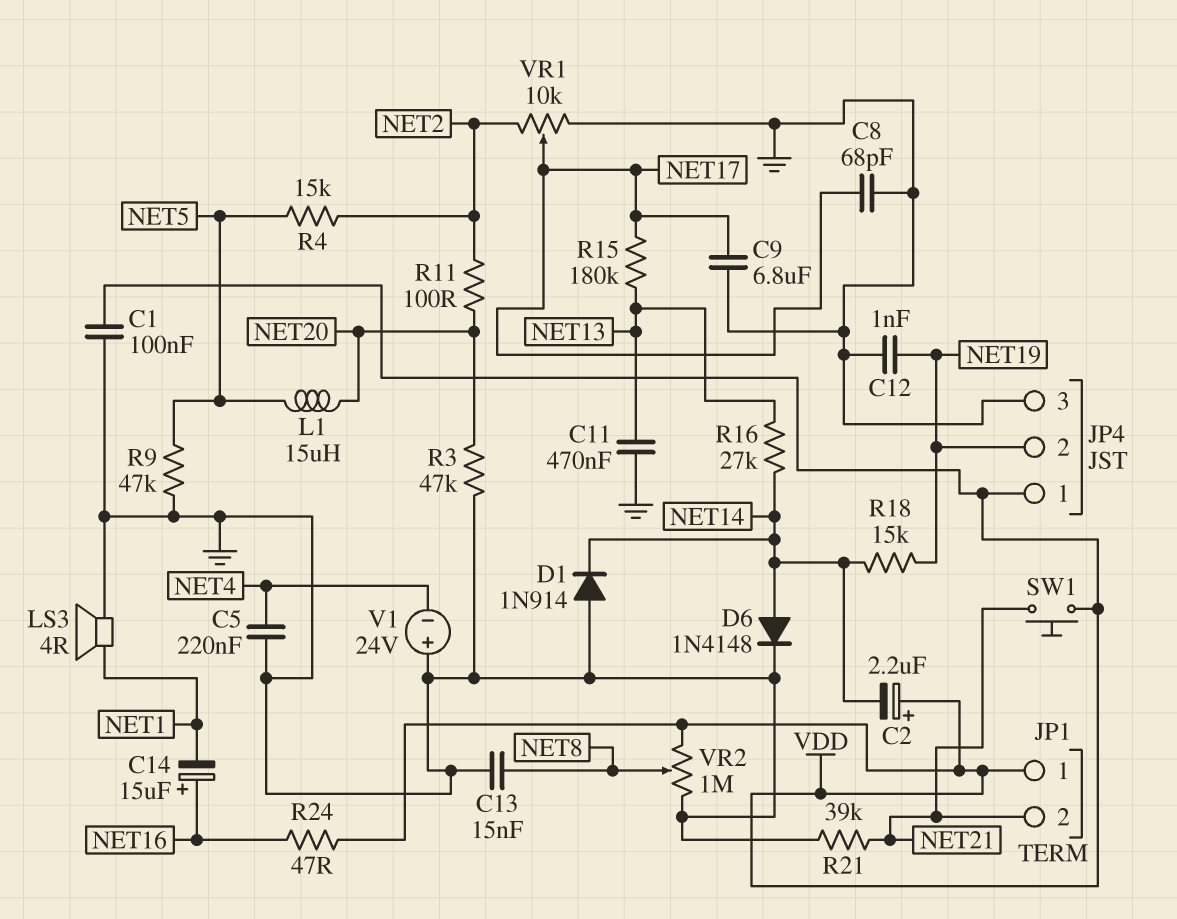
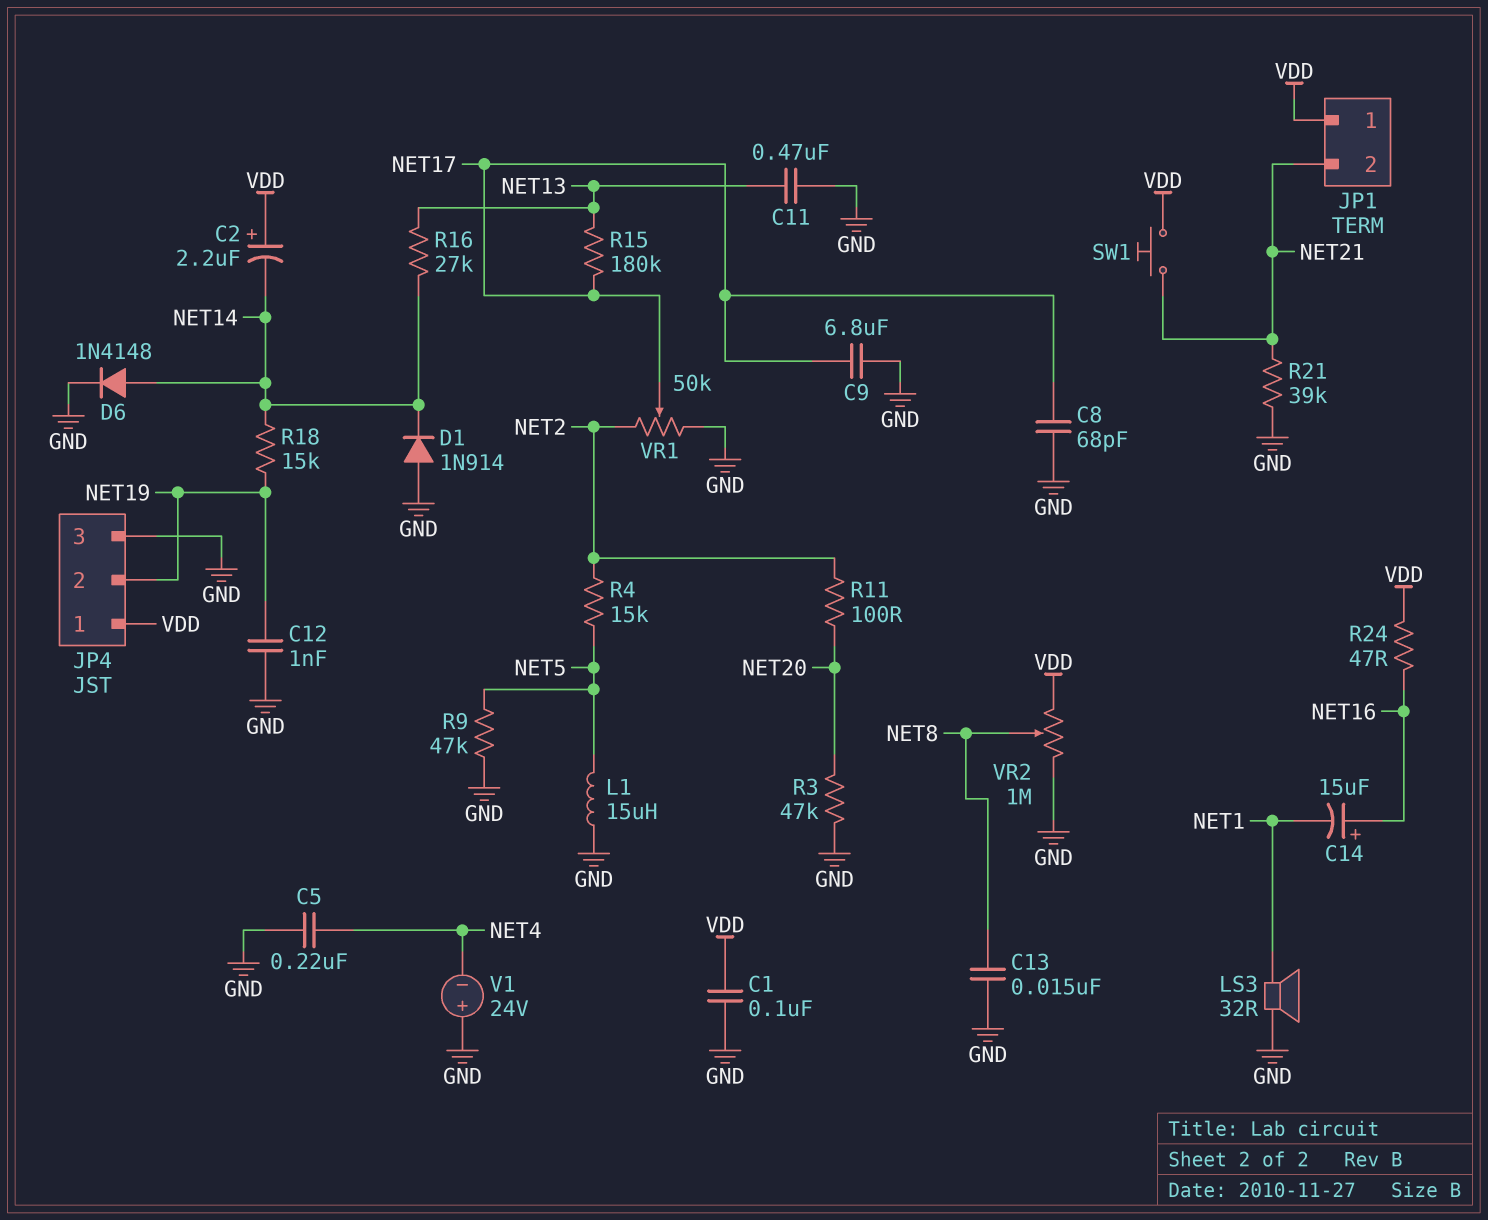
L1: 15uH (NET5, NET20) -> 15uH (GND, NET5)
LS3: speaker 4R (GND, NET1) -> speaker 32R (GND, NET1)
VR1: 10k (GND, NET2, wiper NET17) -> 50k (GND, NET2, wiper NET17)

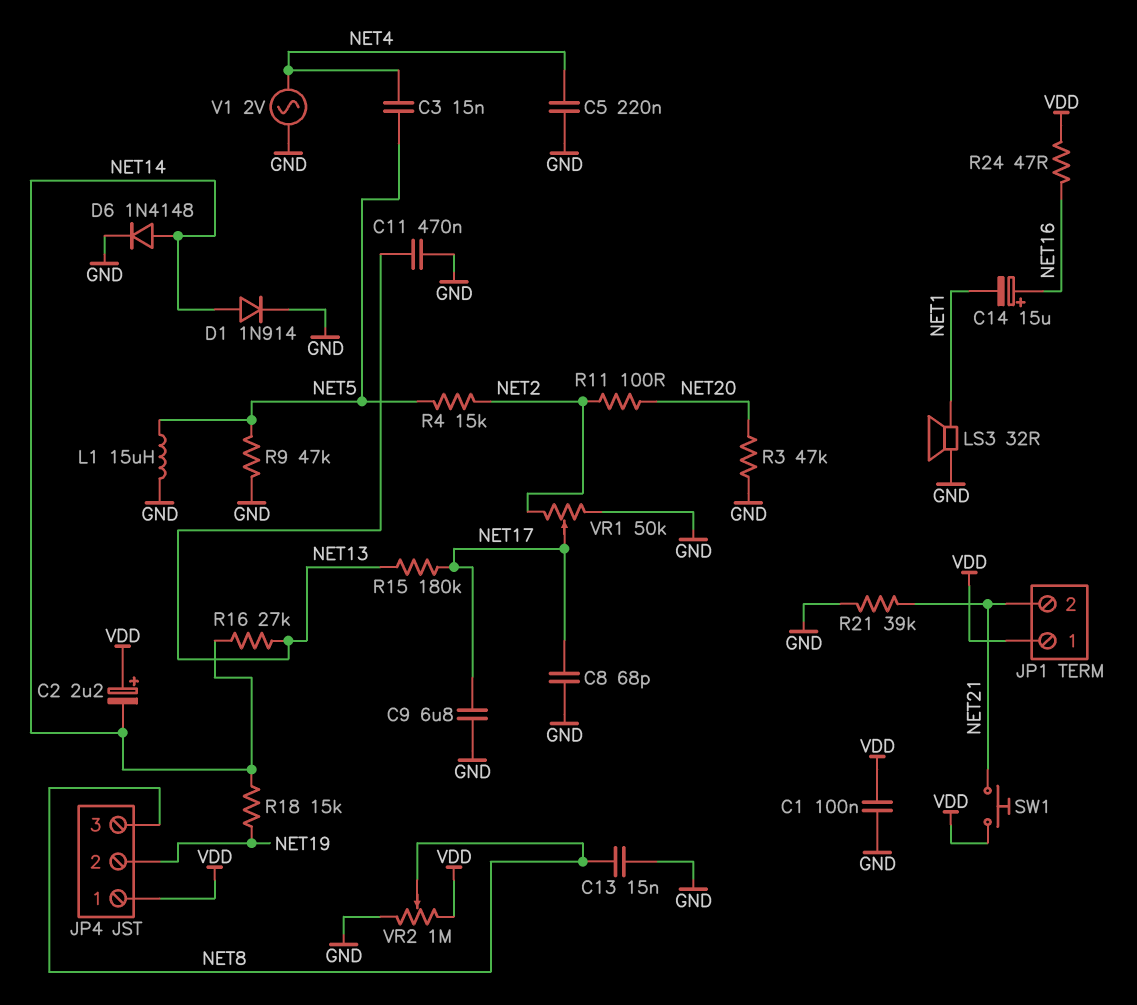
C3: none -> 15nF (NET4, NET5)
C12: 1nF (GND, NET19) -> none
D1: diode 1N914 (A GND, K NET14) -> diode 1N914 (A NET14, K GND)
JP4 pin 3: GND -> NET8
V1: 24V (plus GND, minus NET4) -> AC 2V (GND, NET4)

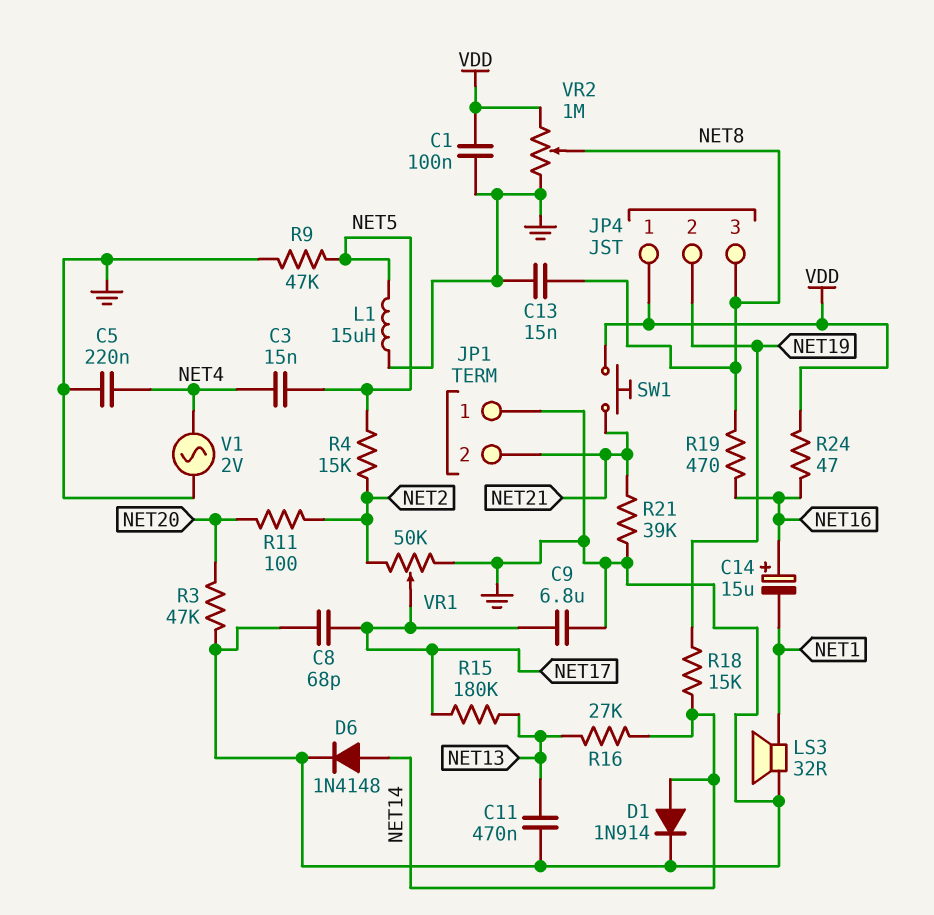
C2: 2.2uF (plus VDD, minus NET14) -> none
JP1 pin 1: VDD -> GND
R19: none -> 470 (NET8, NET16)

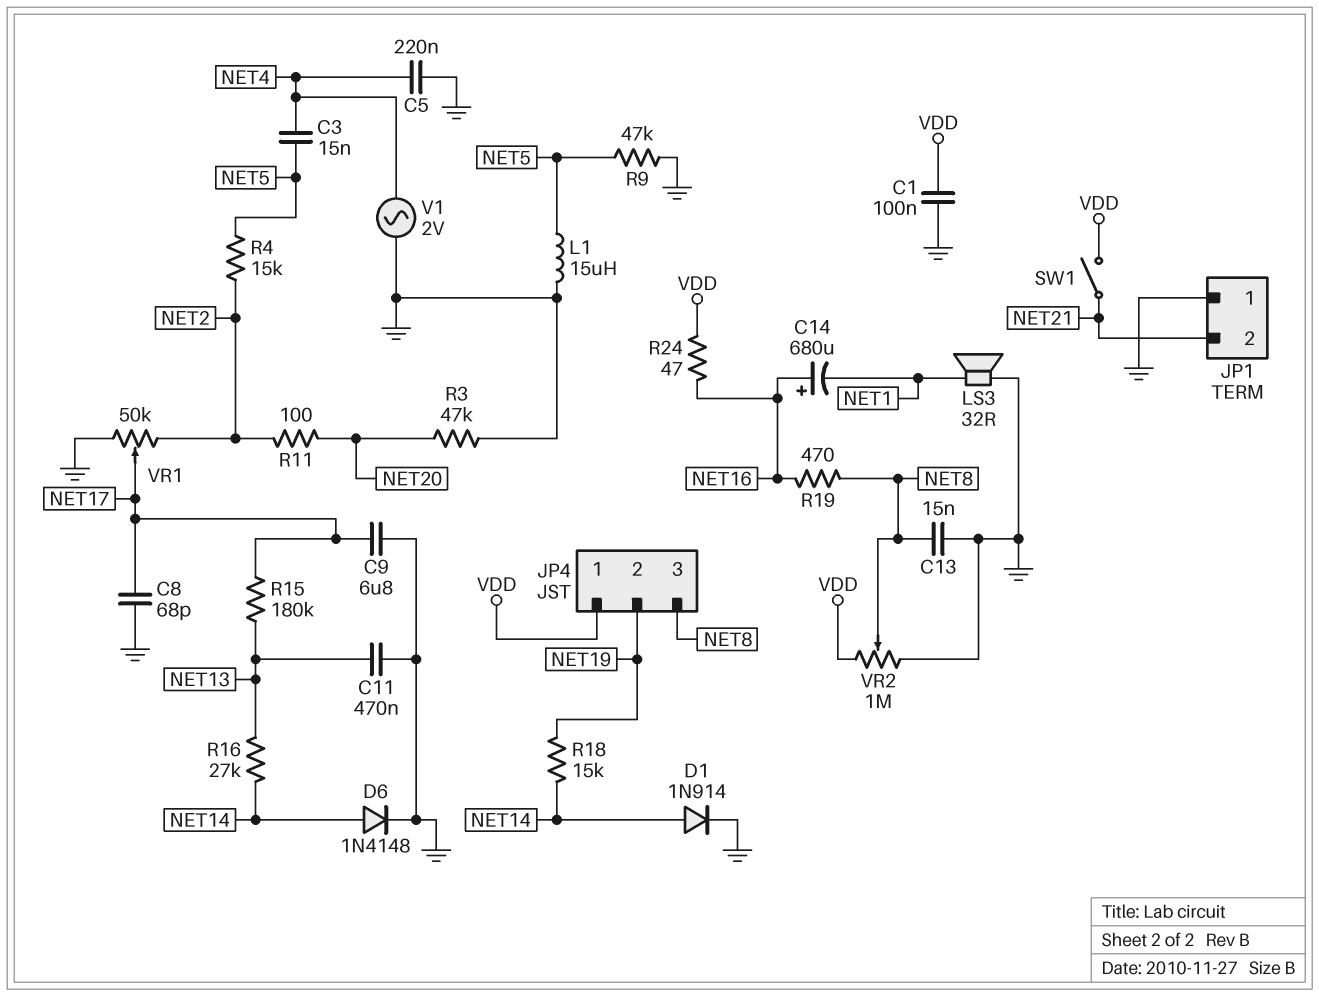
C14: 15uF (plus NET16, minus NET1) -> 680uF (plus NET16, minus NET1)
R21: 39k (GND, NET21) -> none
SW1: button (NET21, VDD) -> switch (NET21, VDD)

